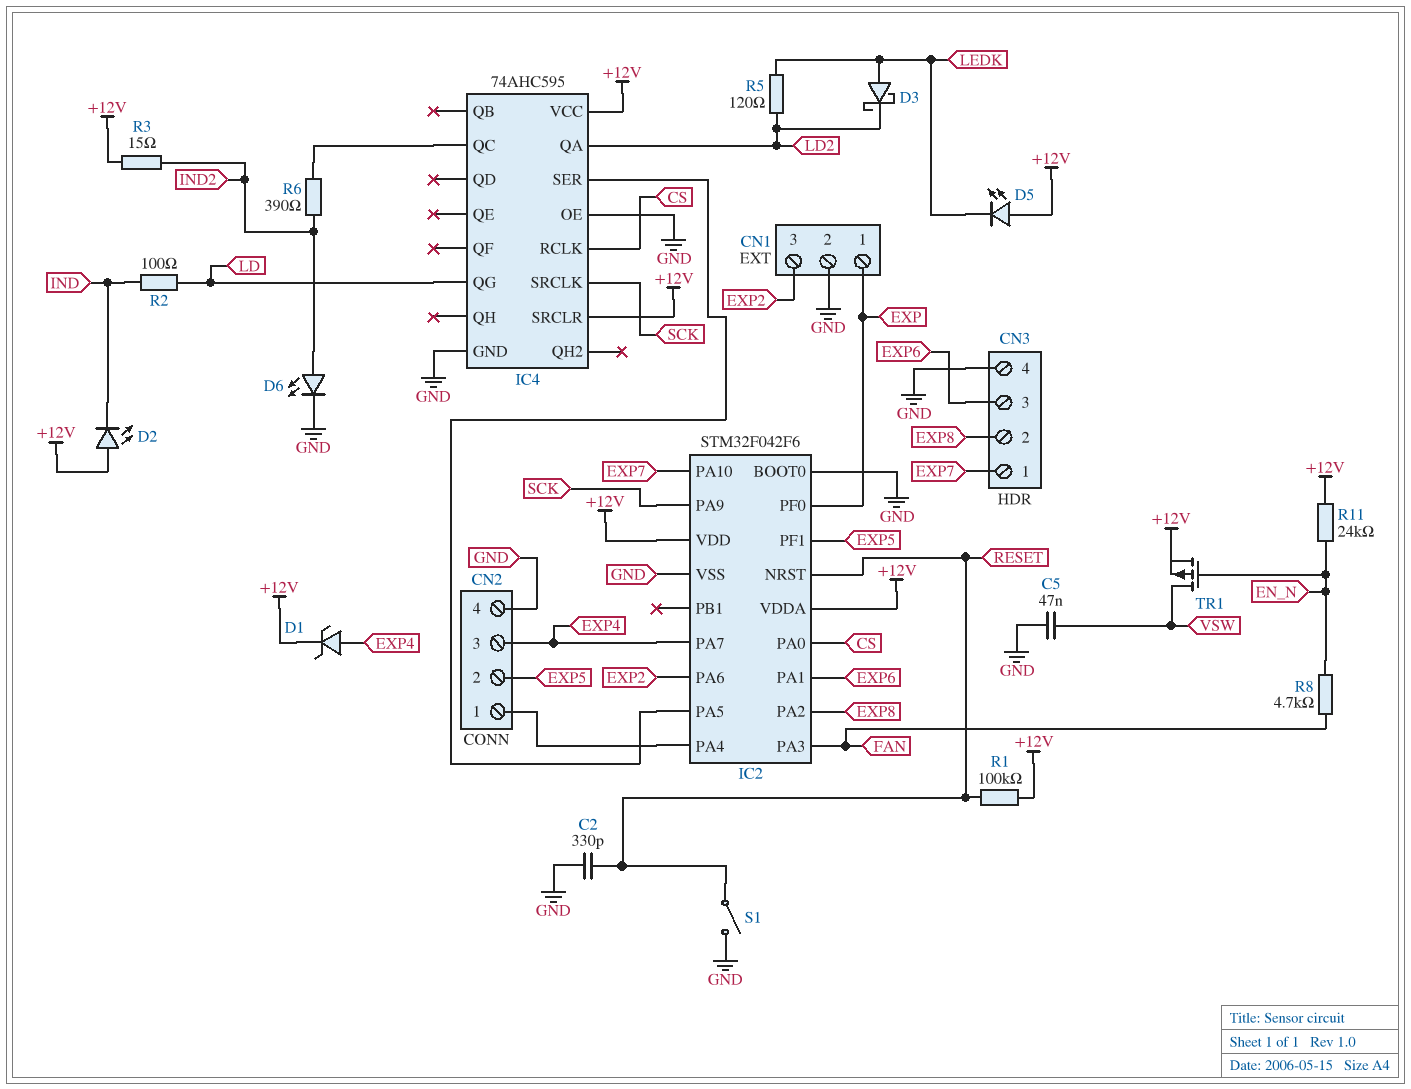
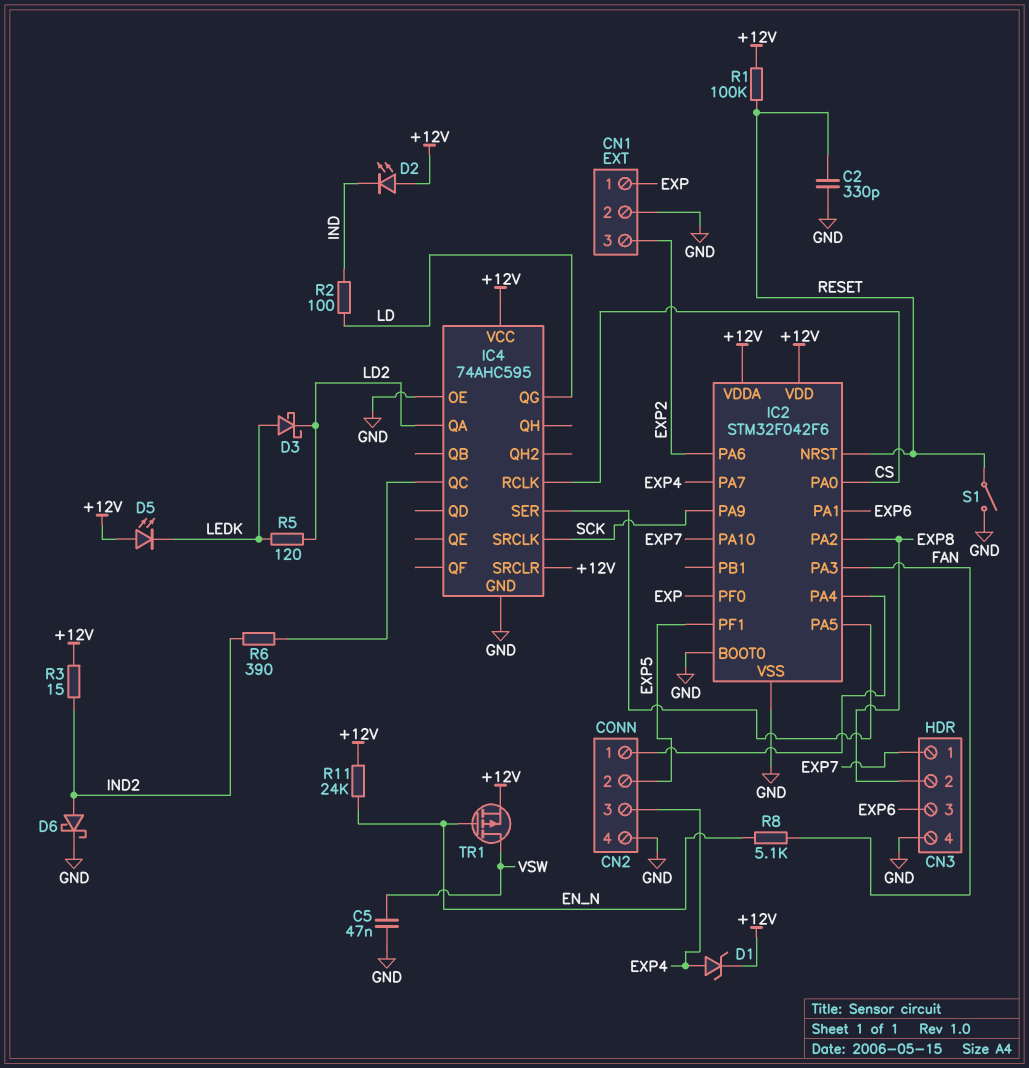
D6: LED (A IND2, K GND) -> schottky (A IND2, K GND)
R8: 4.7k (EN_N, FAN) -> 5.1k (EN_N, FAN)

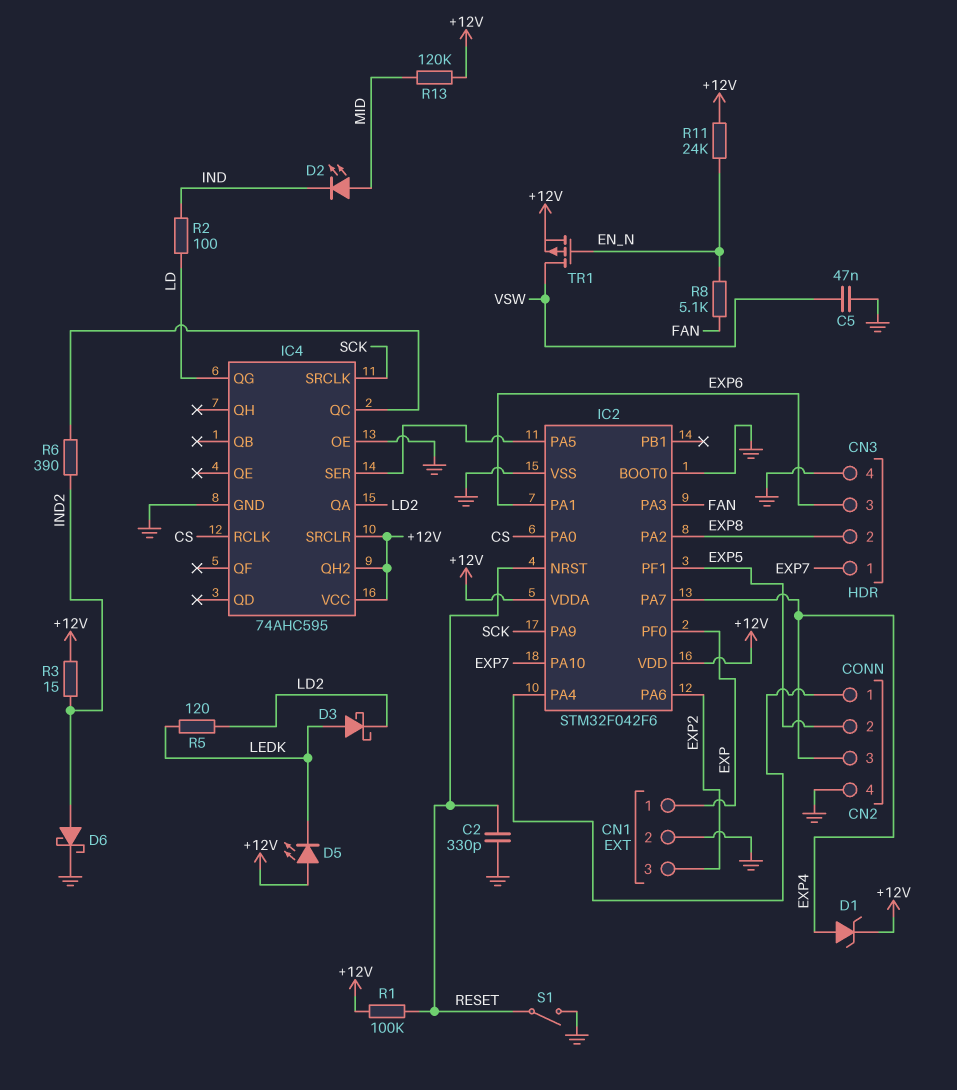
D2: LED (A +12V, K IND) -> LED (A MID, K IND)
IC4 pin QH2: none -> +12V
R13: none -> 120k (+12V, MID)

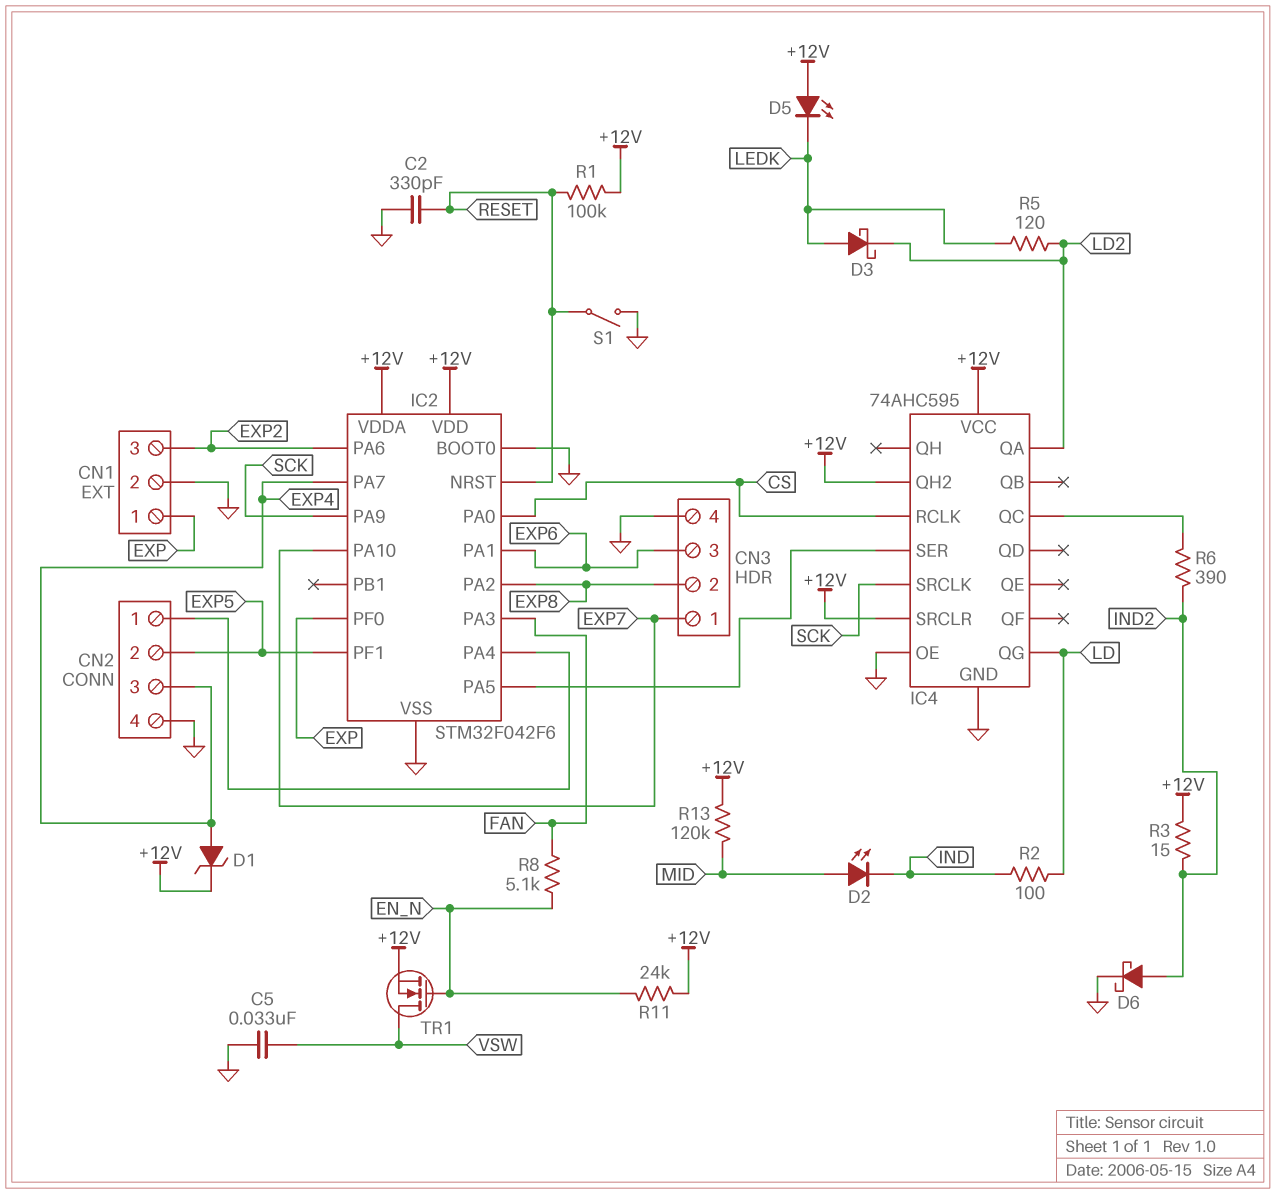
C5: 47nF (GND, VSW) -> 33nF (GND, VSW)
TR1: PMOS (G EN_N, D VSW, S +12V) -> NMOS (G EN_N, D VSW, S +12V)

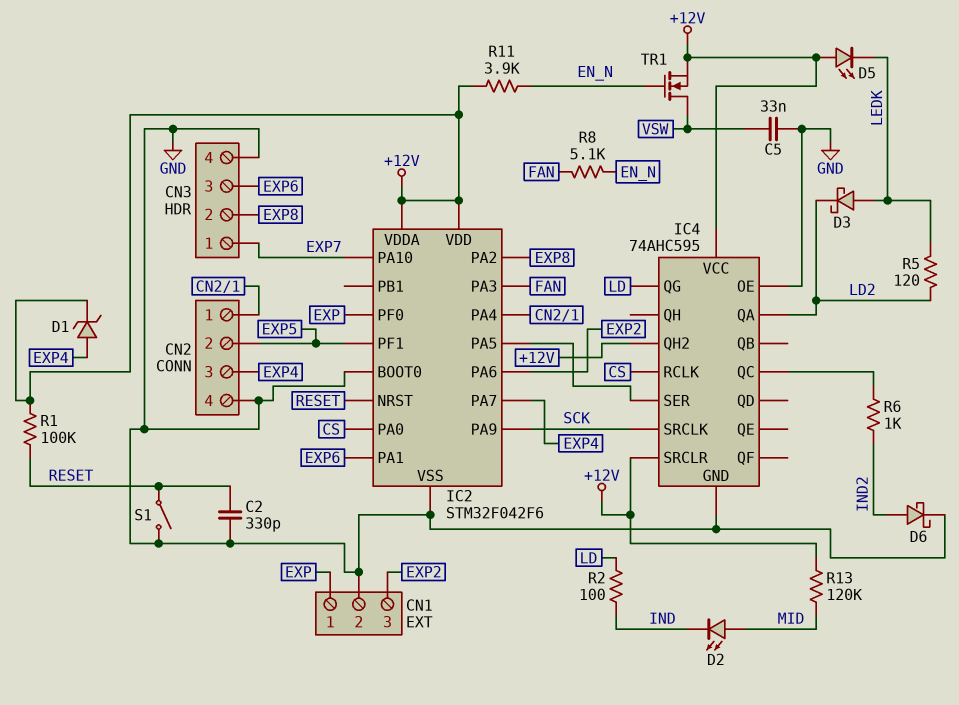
R3: 15 (+12V, IND2) -> none
R6: 390 (IC4/QC, IND2) -> 1k (IC4/QC, IND2)
R11: 24k (+12V, EN_N) -> 3.9k (+12V, EN_N)

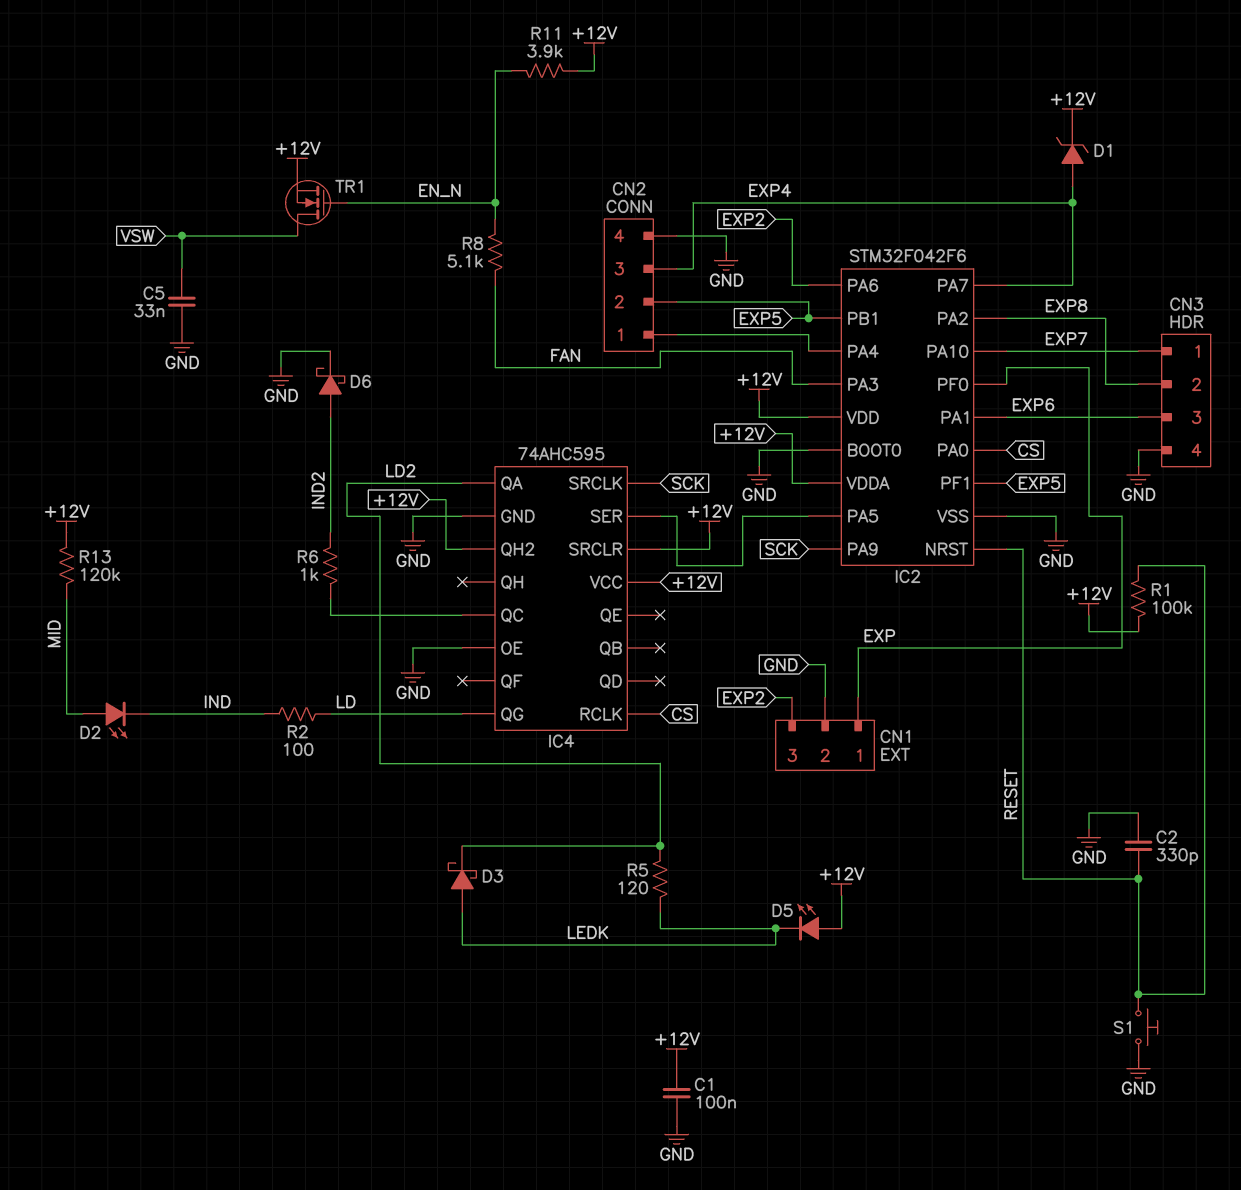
C1: none -> 100nF (+12V, GND)
IC2 pin PB1: none -> EXP5
S1: switch (GND, RESET) -> button (GND, RESET)

